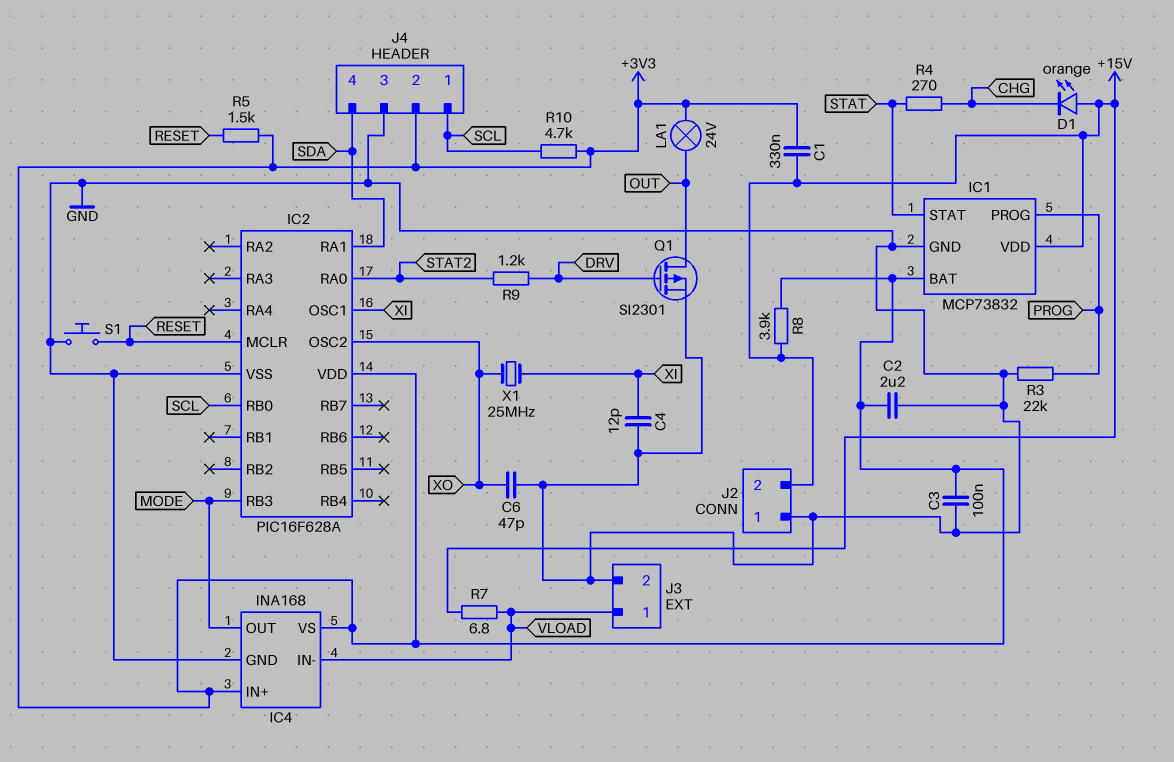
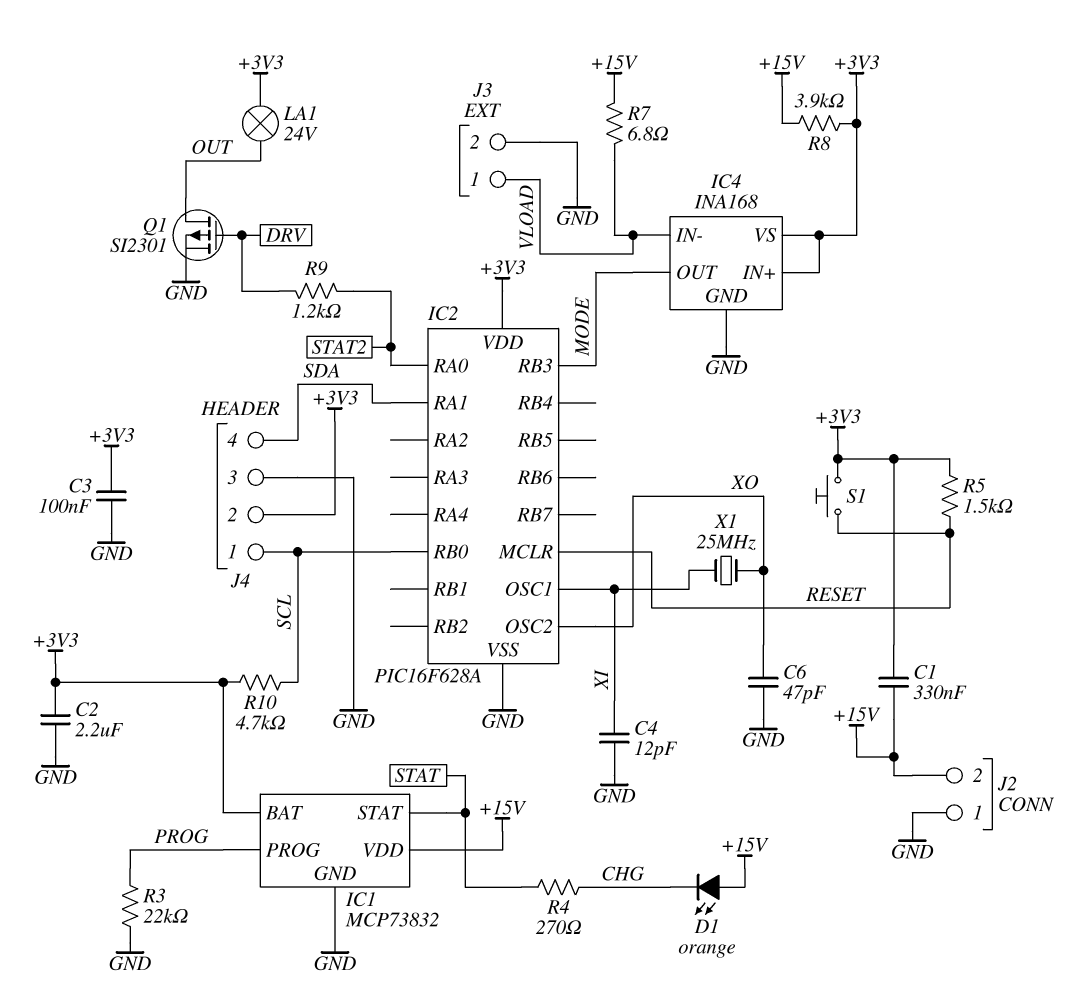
S1: button (GND, RESET) -> button (+3V3, RESET)

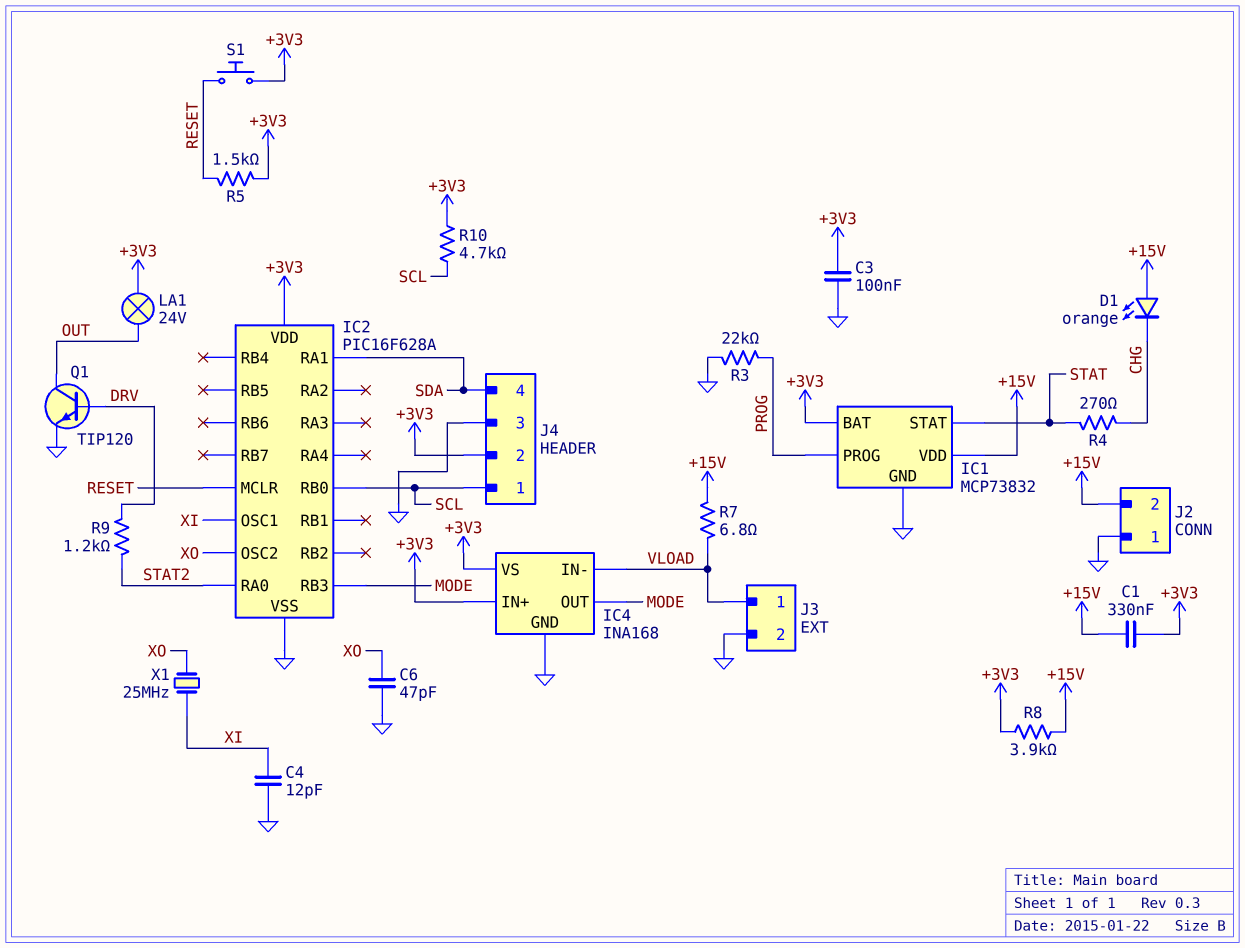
C2: 2.2uF (+3V3, GND) -> none
Q1: PMOS SI2301 (G DRV, D OUT, S GND) -> NPN TIP120 (B DRV, C OUT, E GND)

